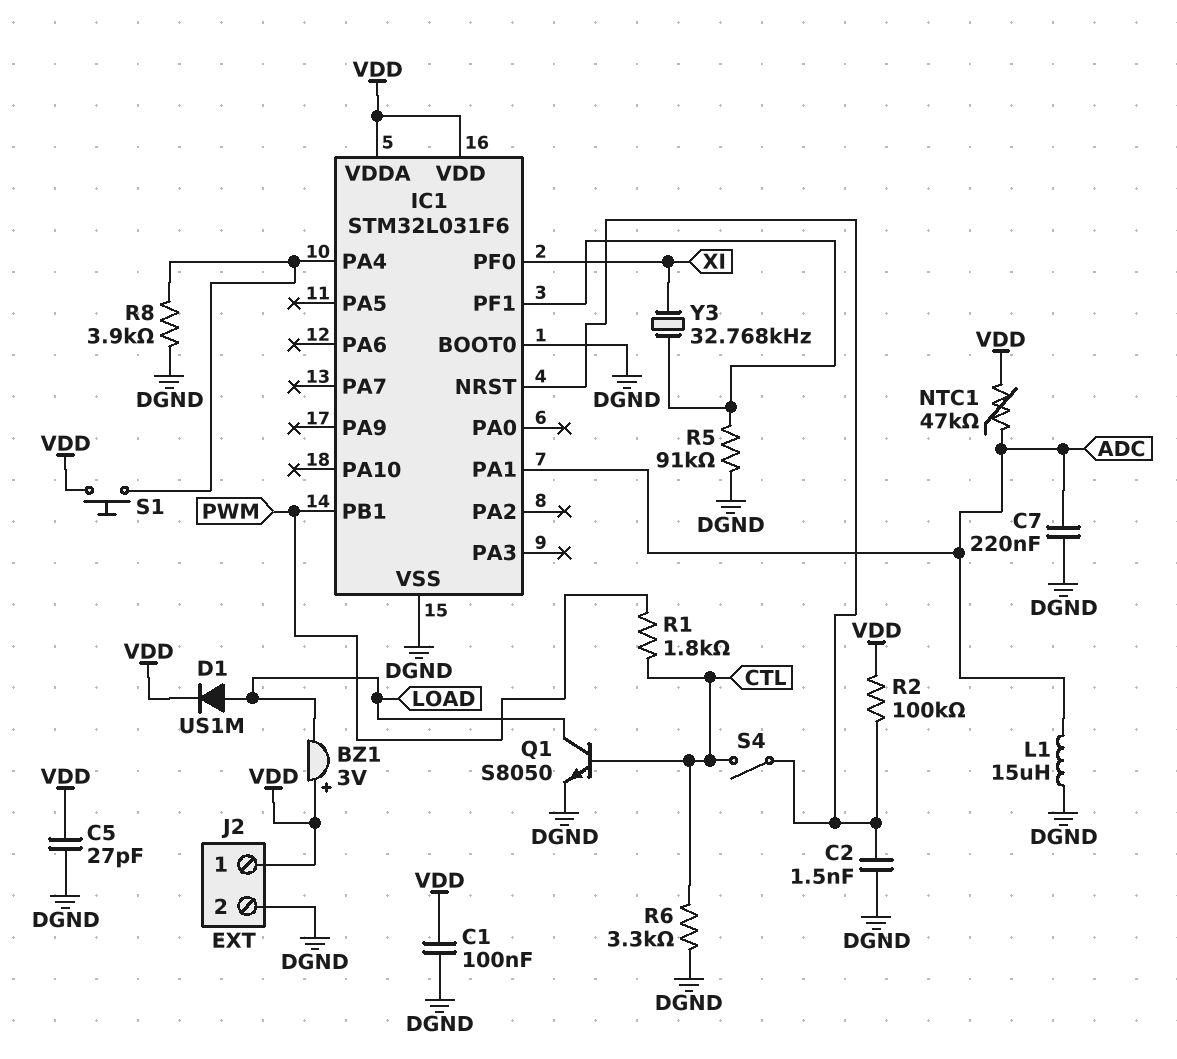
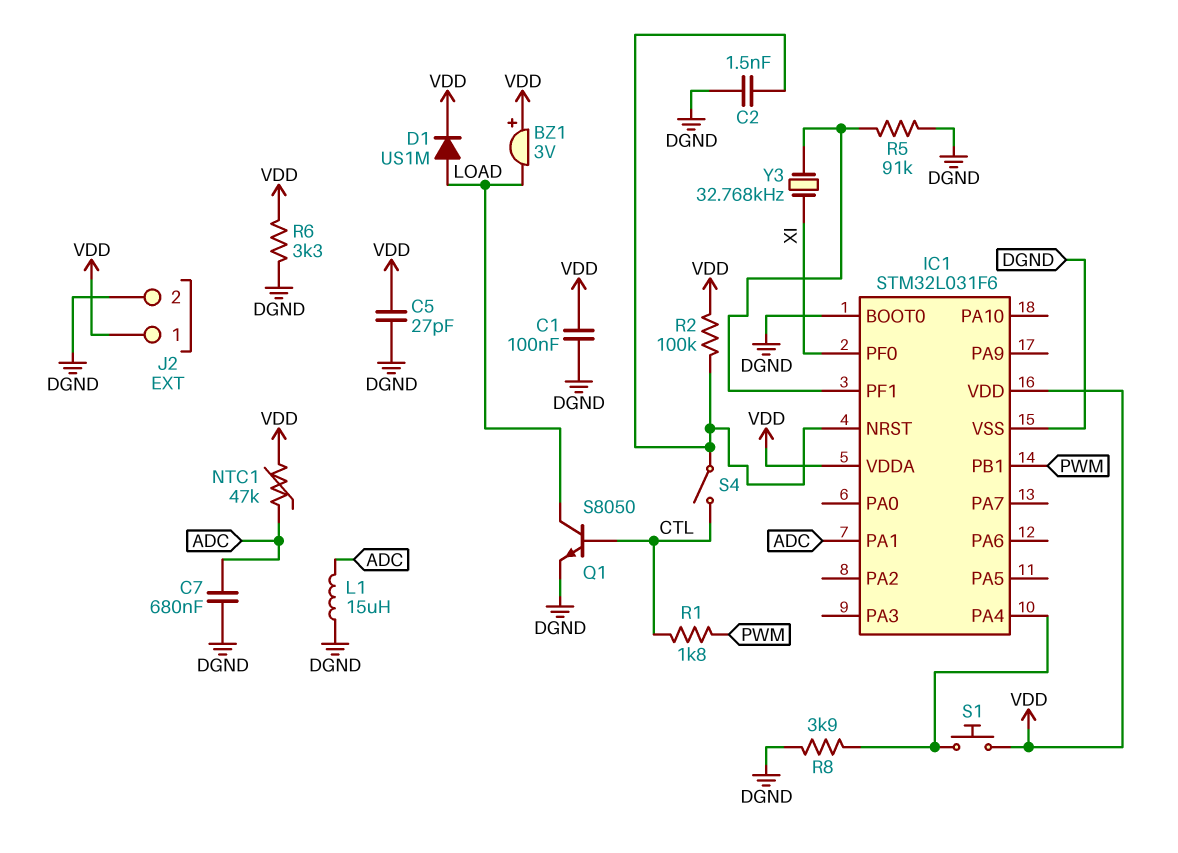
C7: 220nF (ADC, DGND) -> 680nF (ADC, DGND)
R6: 3.3k (CTL, DGND) -> 3.3k (DGND, VDD)

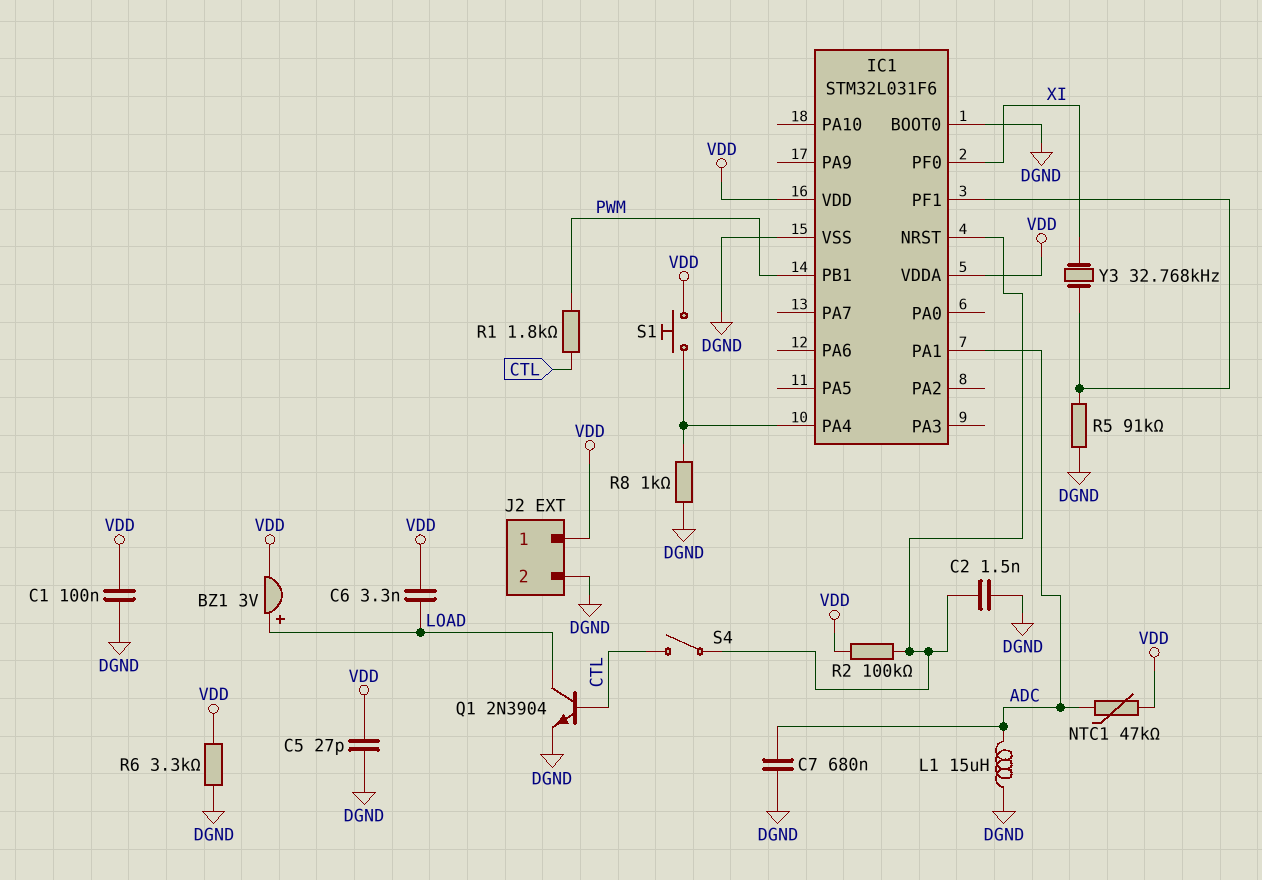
BZ1: buzzer 3V (plus VDD, minus LOAD) -> buzzer 3V (plus LOAD, minus VDD)
C6: none -> 3.3nF (LOAD, VDD)
D1: diode US1M (A LOAD, K VDD) -> none
Q1: NPN S8050 (B CTL, C LOAD, E DGND) -> NPN 2N3904 (B CTL, C LOAD, E DGND)
R8: 3.9k (DGND, IC1/PA4) -> 1k (DGND, IC1/PA4)

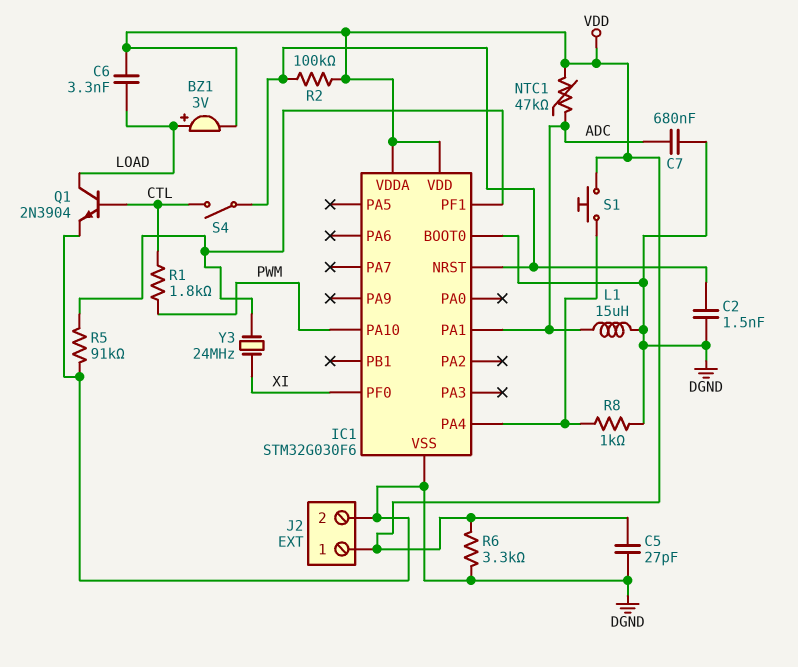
C1: 100nF (DGND, VDD) -> none
IC1: STM32L031F6 -> STM32G030F6
IC1 pin PA10: none -> PWM
IC1 pin PB1: PWM -> none
Y3: 32.768kHz (IC1/PF1, XI) -> 24MHz (IC1/PF1, XI)

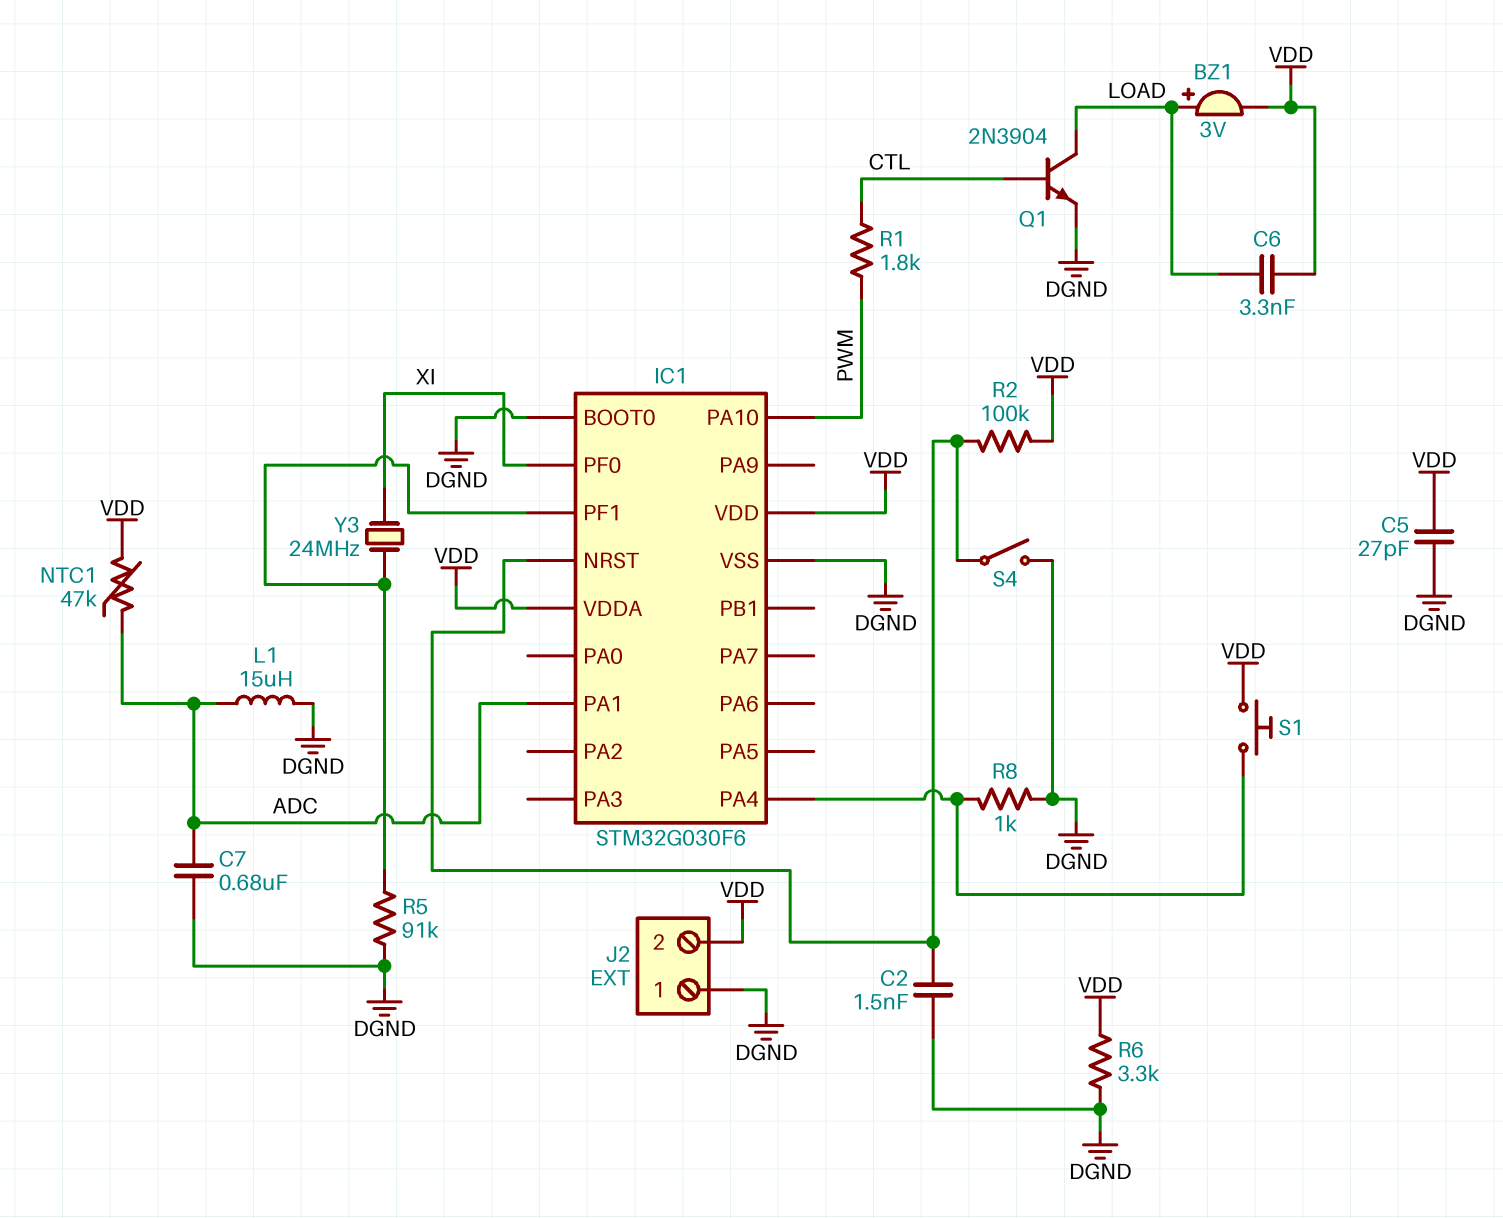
J2 pin 1: VDD -> DGND
J2 pin 2: DGND -> VDD
S4: switch (CTL, IC1/NRST) -> switch (DGND, IC1/NRST)

